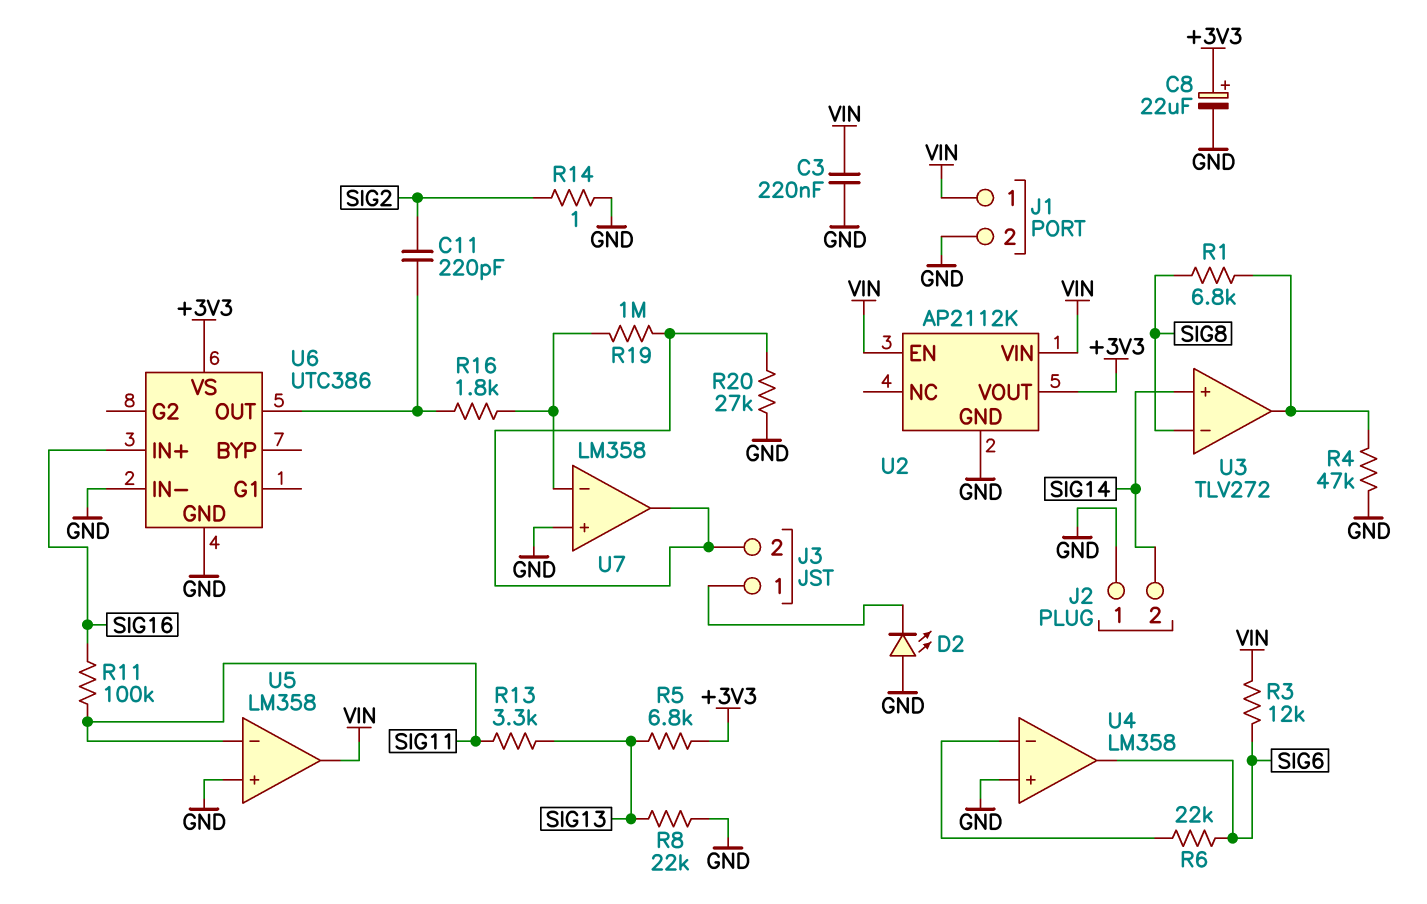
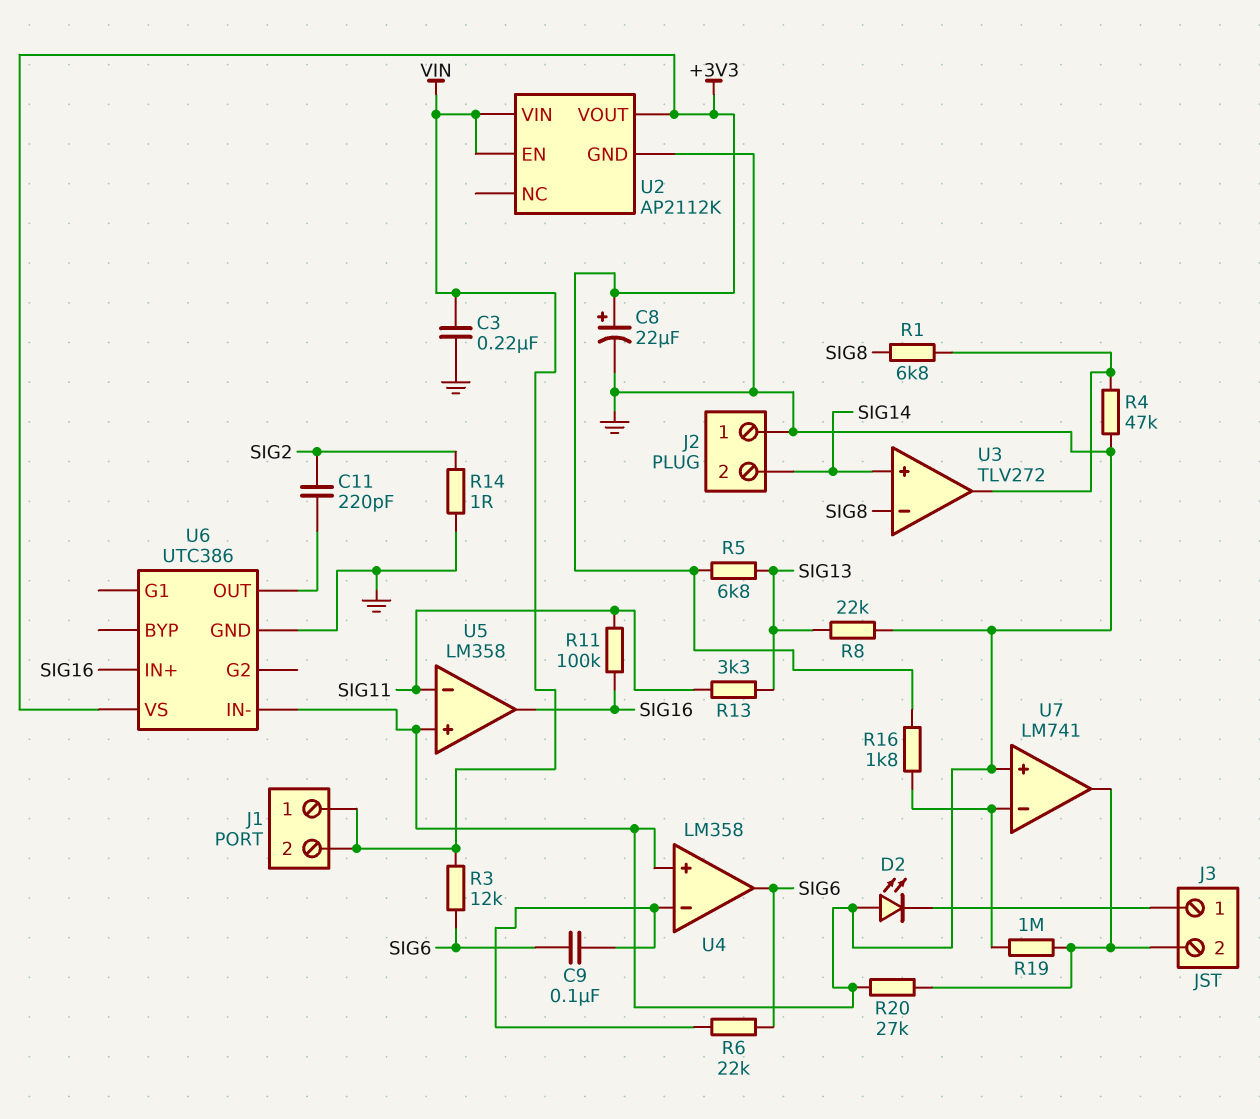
C9: none -> 100nF (SIG6, U4/in-)
J1 pin 2: GND -> VIN
R16: 1.8k (U6/OUT, U7/in-) -> 1.8k (+3V3, U7/in-)
U5 pin out: VIN -> SIG16
U7: LM358 -> LM741

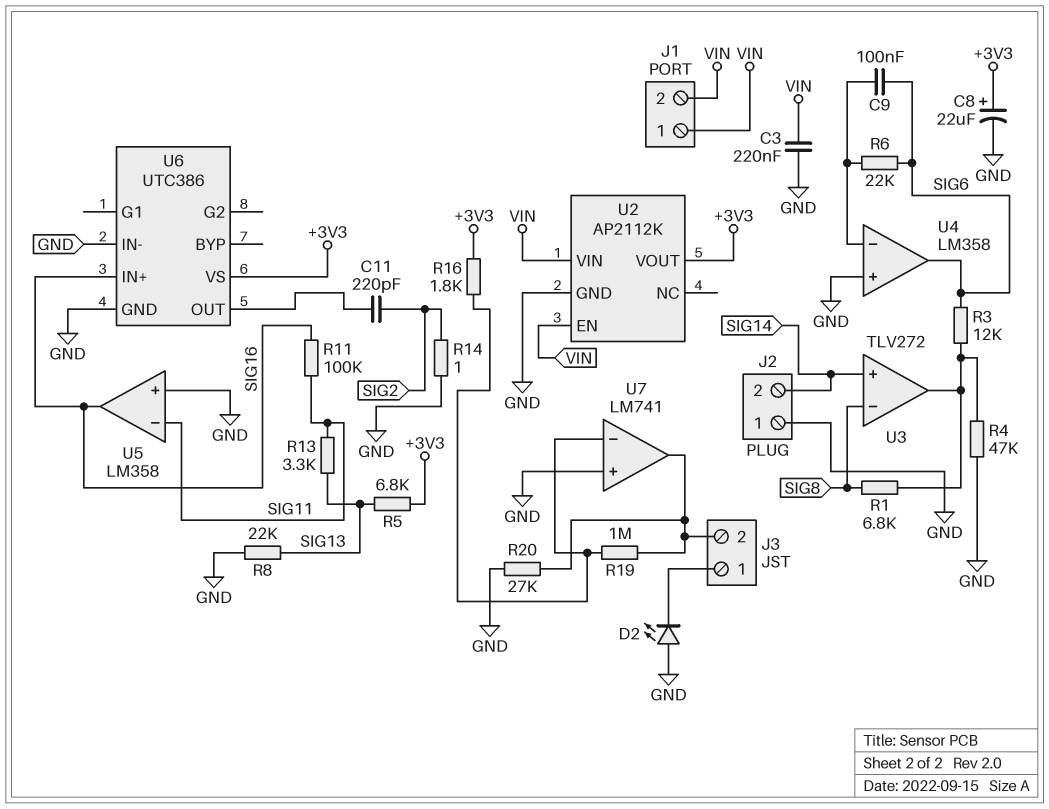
R3: 12k (SIG6, VIN) -> 12k (SIG6, U3/out)

